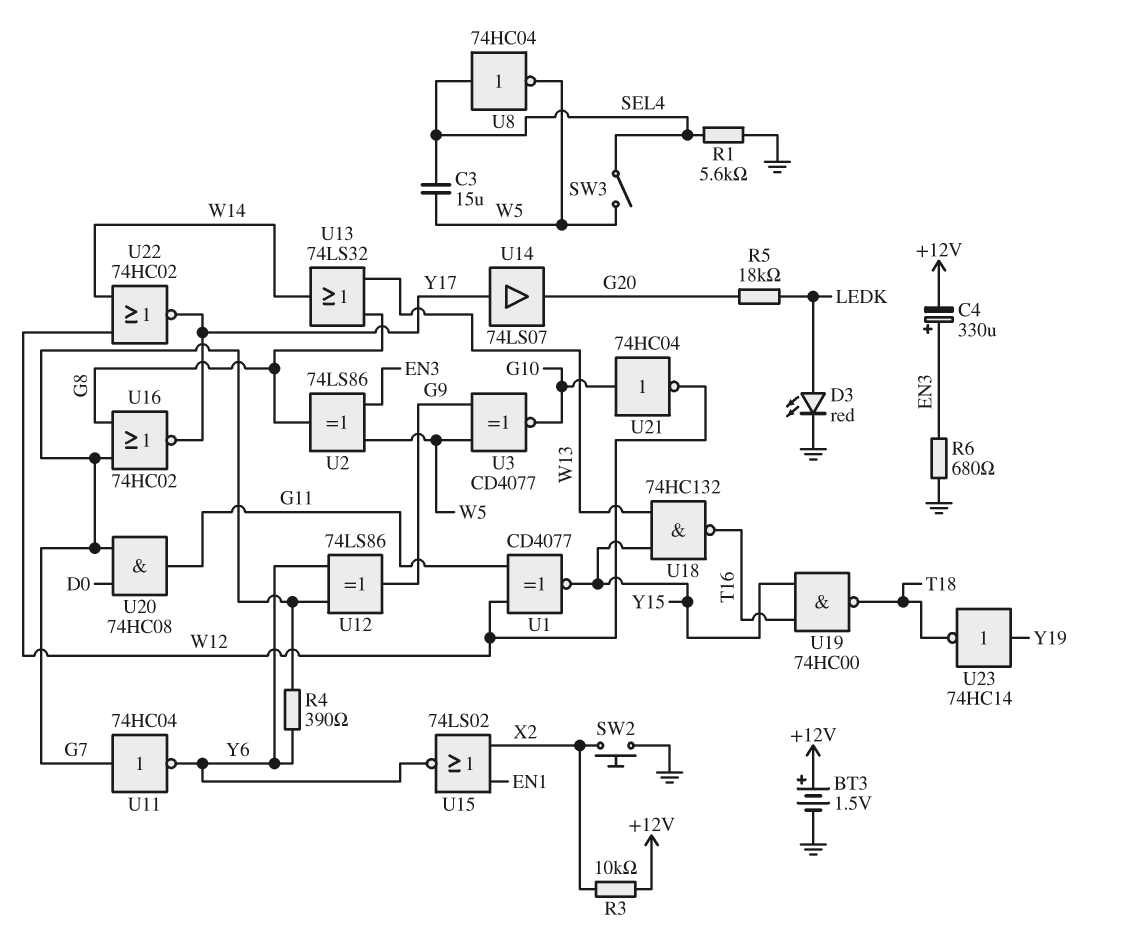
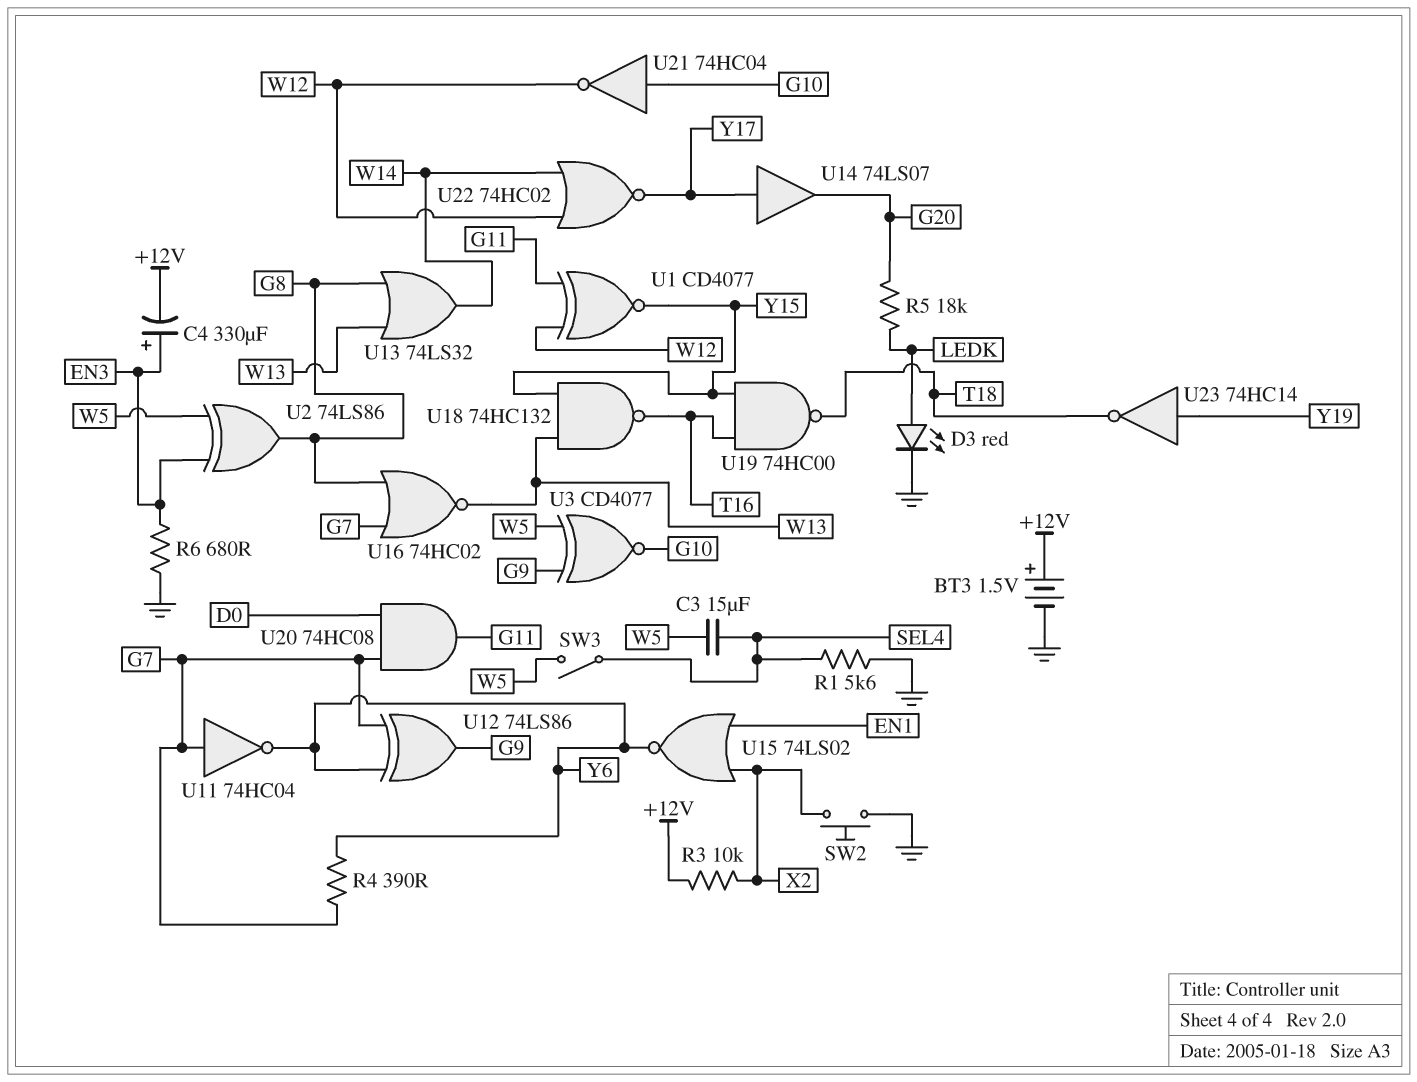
U8: NOT 74HC04 (in SEL4, out W5) -> none
U16: NOR 74HC02 (in G7, in G8, out Y17) -> NOR 74HC02 (in G7, in G8, out W13)

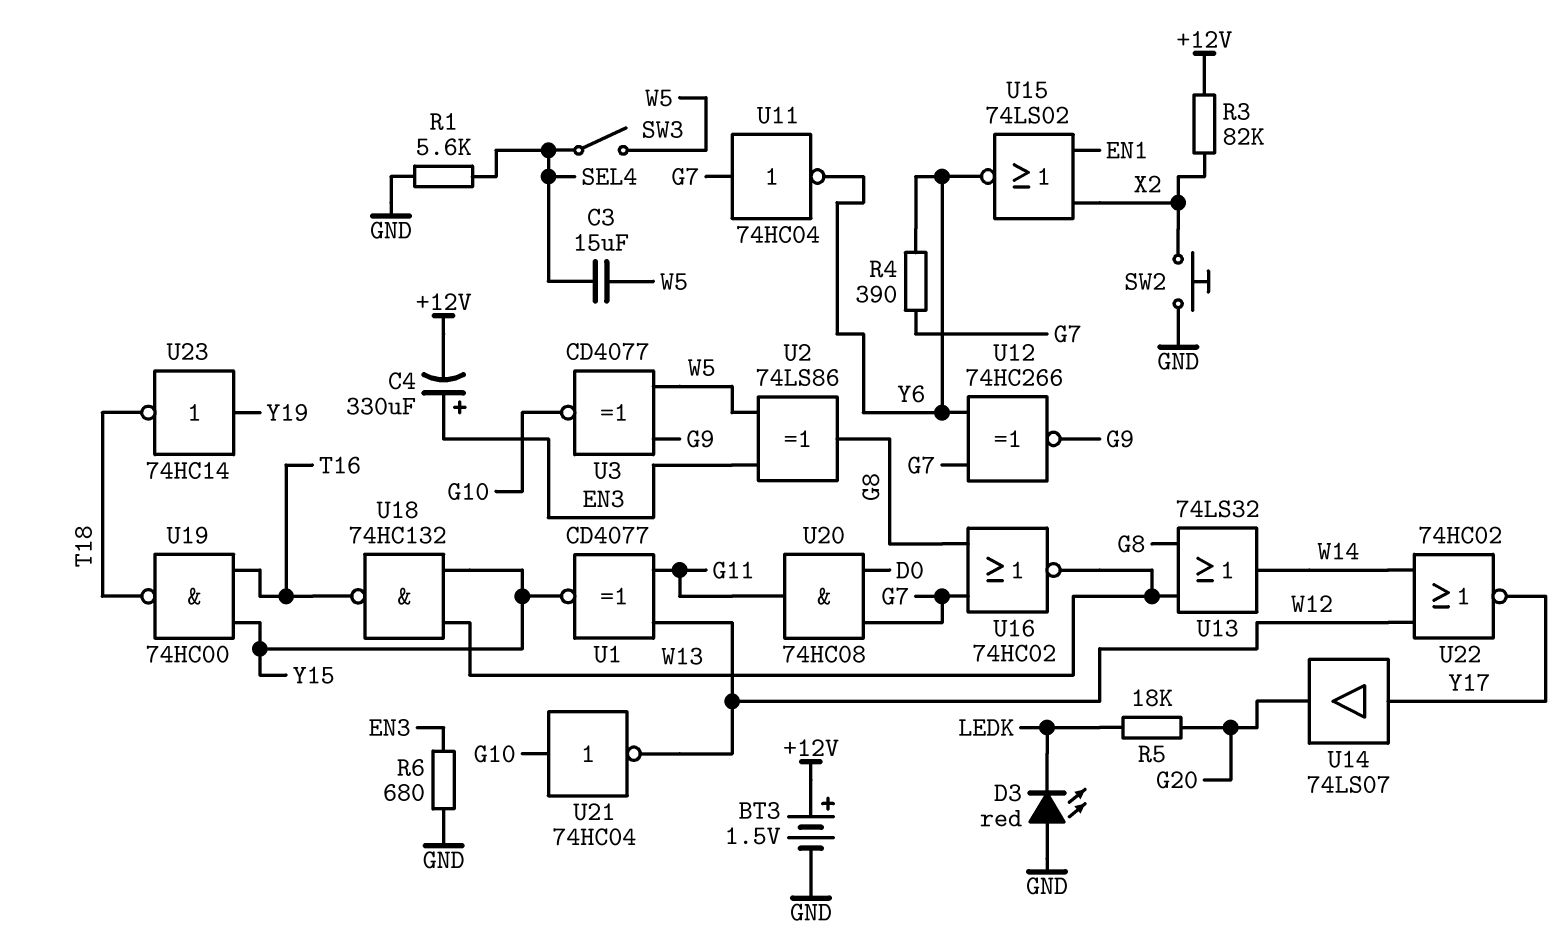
D3: LED red (A LEDK, K GND) -> LED red (A GND, K LEDK)
R3: 10k (+12V, X2) -> 82k (+12V, X2)
U12: XOR 74LS86 (in G7, in Y6, out G9) -> XNOR 74HC266 (in G7, in Y6, out G9)

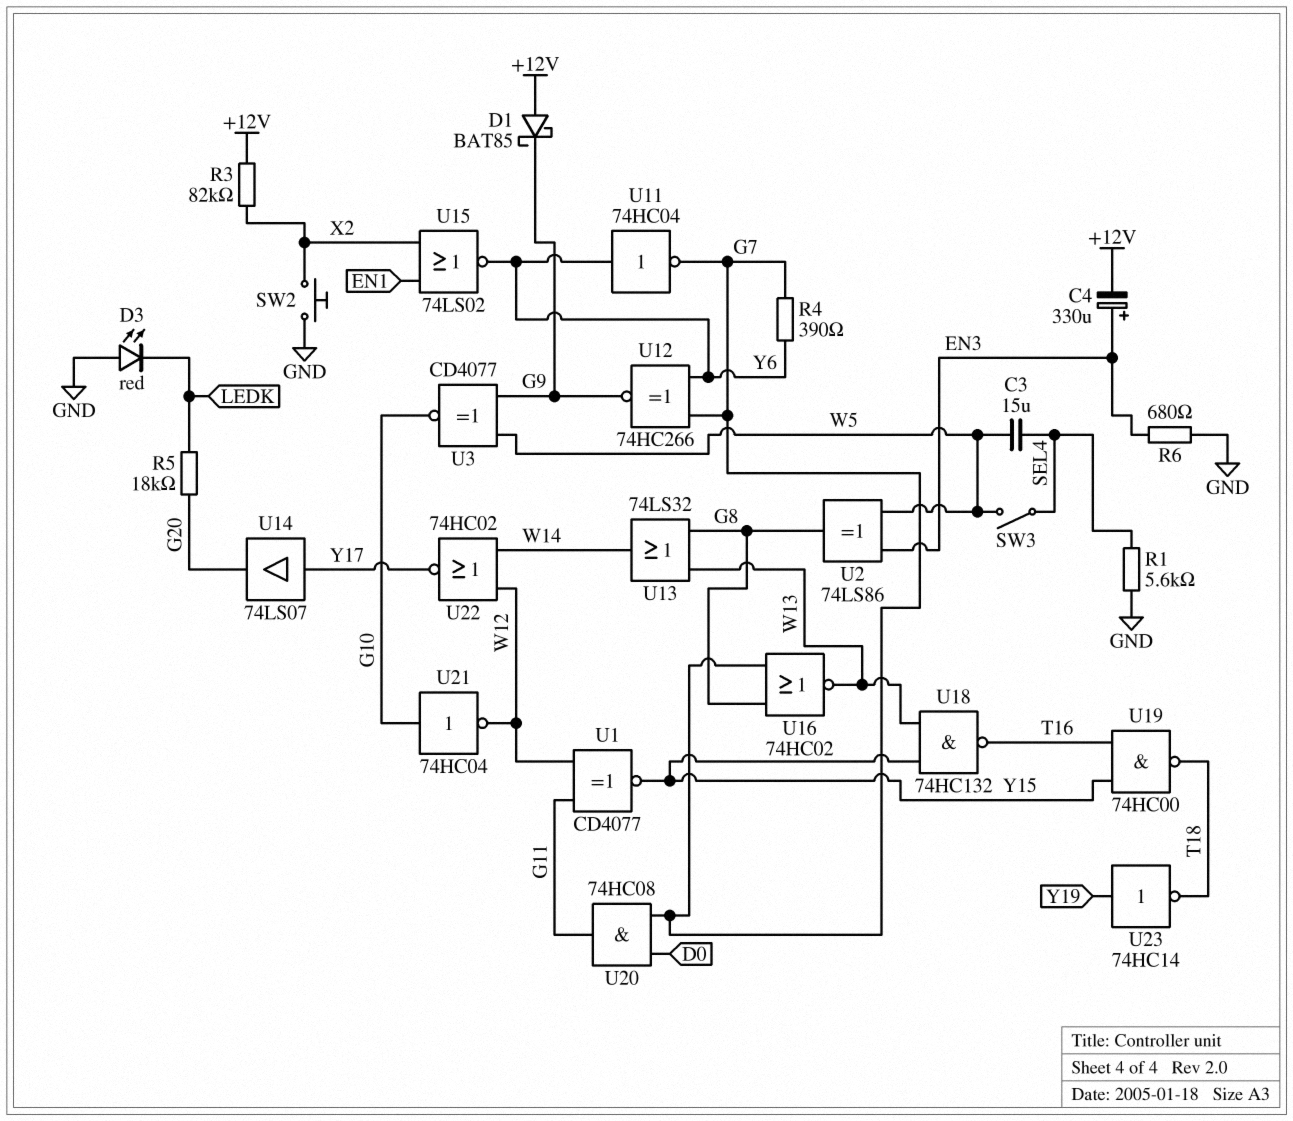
BT3: 1.5V (plus +12V, minus GND) -> none
D1: none -> schottky BAT85 (A +12V, K G9)
U11: NOT 74HC04 (in G7, out Y6) -> NOT 74HC04 (in Y6, out G7)

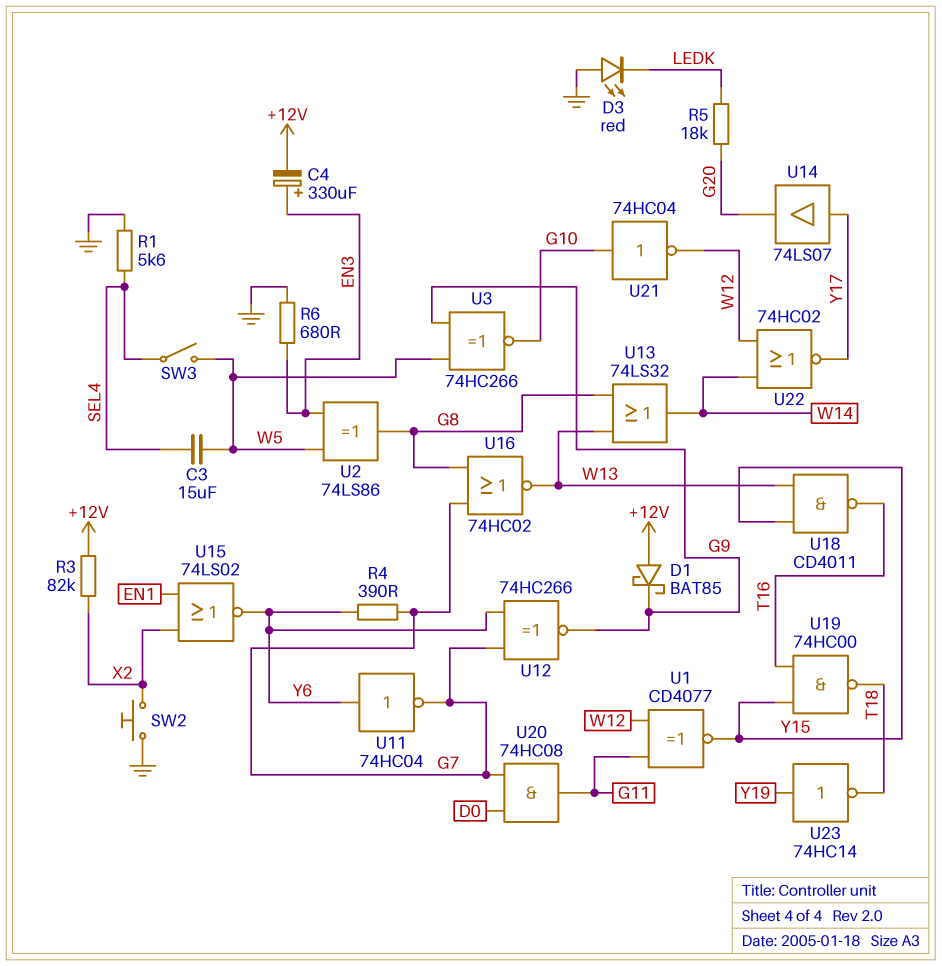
U3: XNOR CD4077 (in G9, in W5, out G10) -> XNOR 74HC266 (in G9, in W5, out G10)
U18: NAND 74HC132 (in W13, in Y15, out T16) -> NAND CD4011 (in W13, in Y15, out T16)

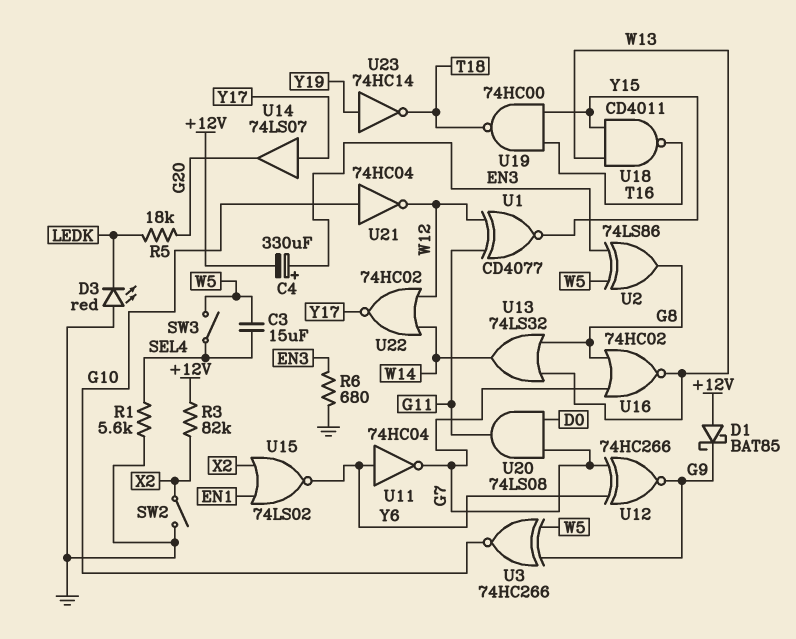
R4: 390 (G7, Y6) -> none
SW2: button (GND, X2) -> switch (GND, X2)
U20: AND 74HC08 (in D0, in G7, out G11) -> AND 74LS08 (in D0, in G7, out G11)

